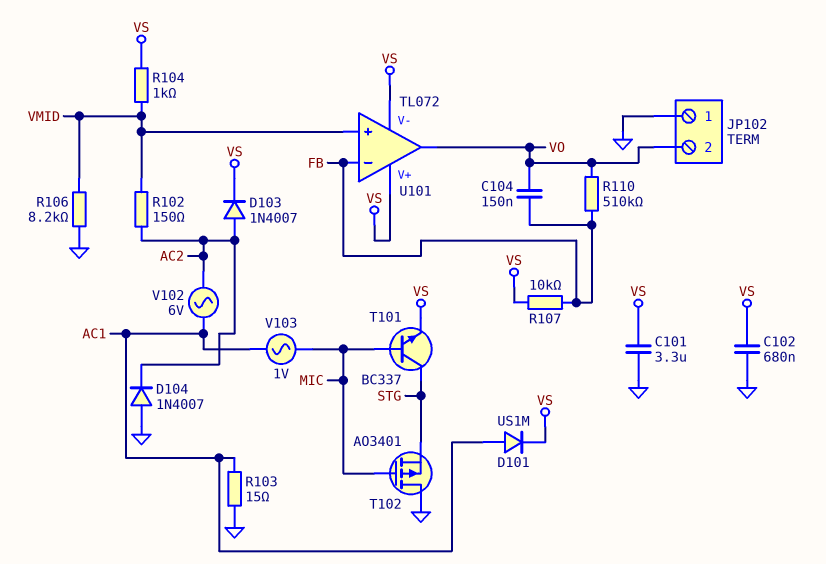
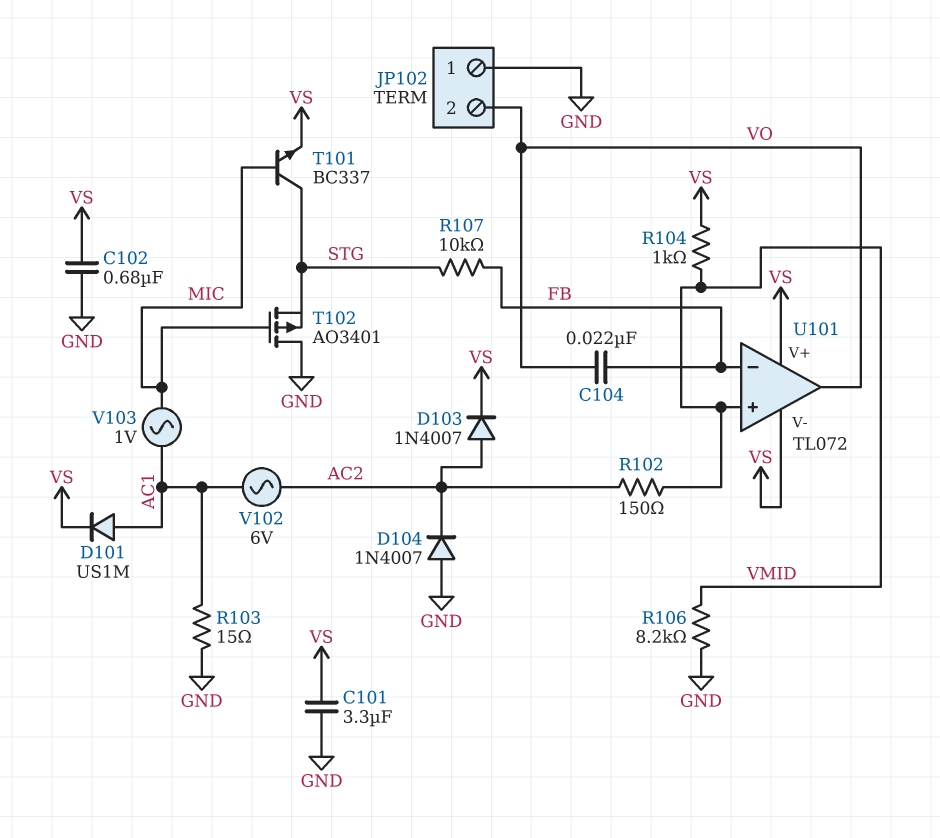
C104: 150nF (FB, VO) -> 22nF (FB, VO)
R107: 10k (FB, VS) -> 10k (FB, STG)
R110: 510k (FB, VO) -> none

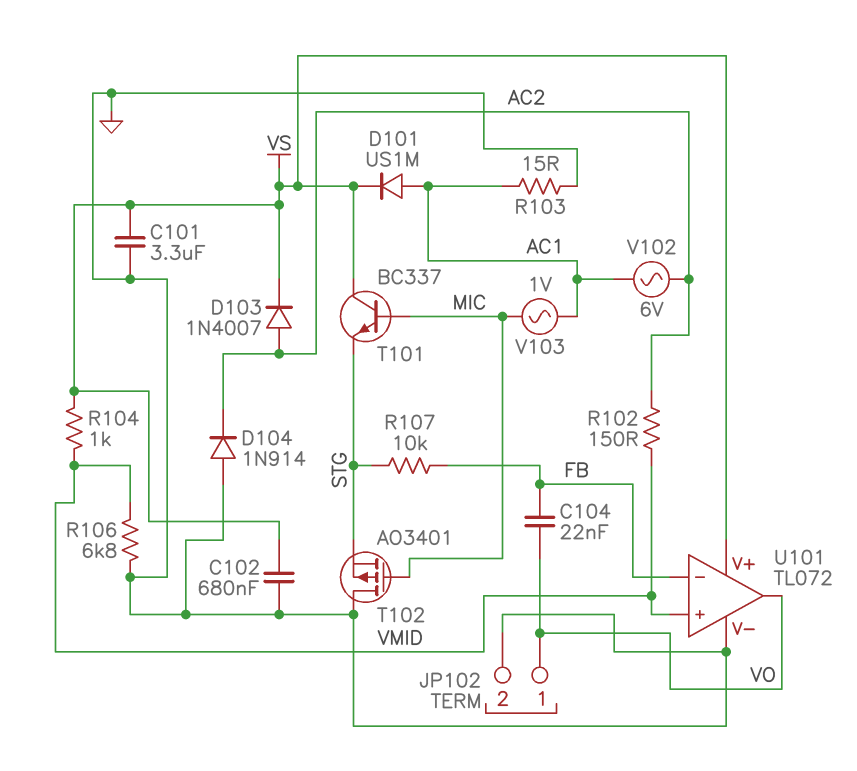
D104: diode 1N4007 (A GND, K AC2) -> diode 1N914 (A GND, K AC2)
JP102 pin 1: GND -> VO
JP102 pin 2: VO -> GND
R106: 8.2k (GND, VMID) -> 6.8k (GND, VMID)
T101: NPN BC337 (B MIC, C STG, E VS) -> NPN BC337 (B MIC, C VS, E STG)
U101 pin V-: VS -> GND

